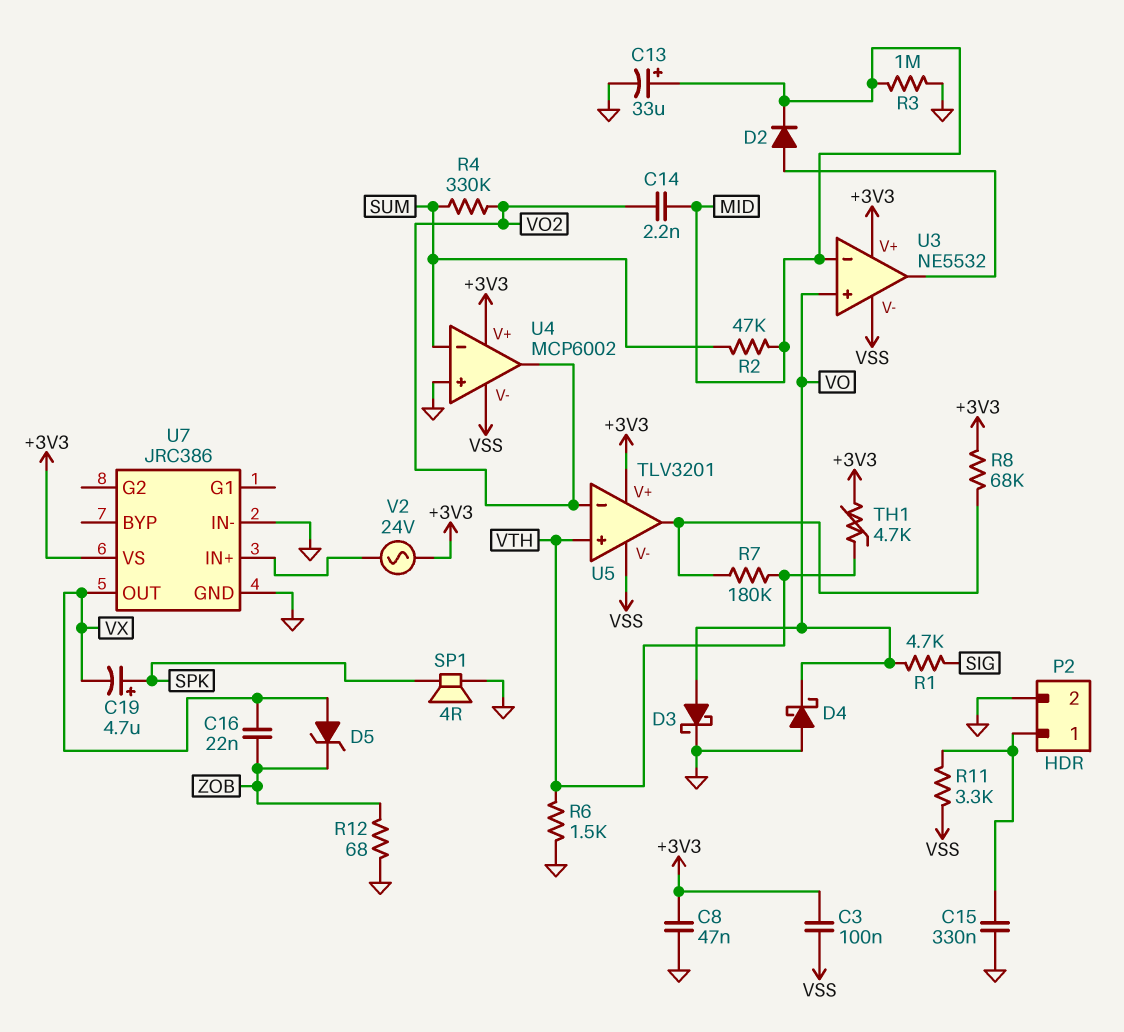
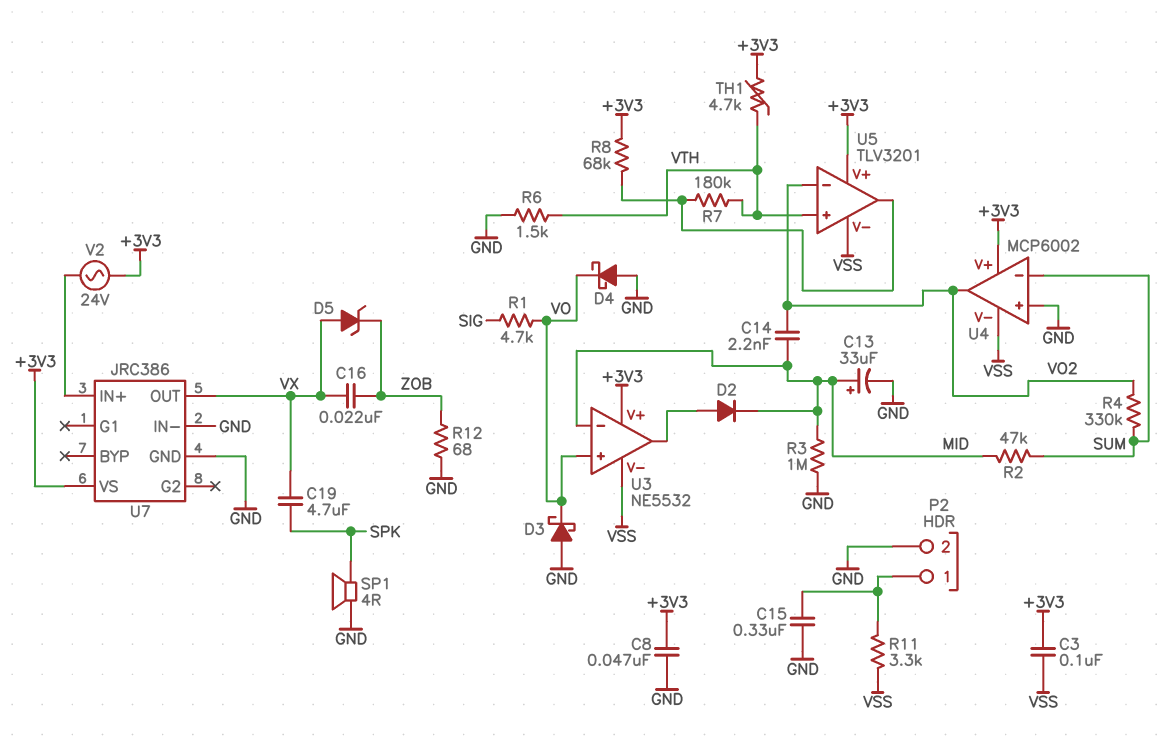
C19: 4.7uF (plus SPK, minus VX) -> 4.7uF (SPK, VX)
D3: schottky (A VO, K GND) -> schottky (A GND, K VO)

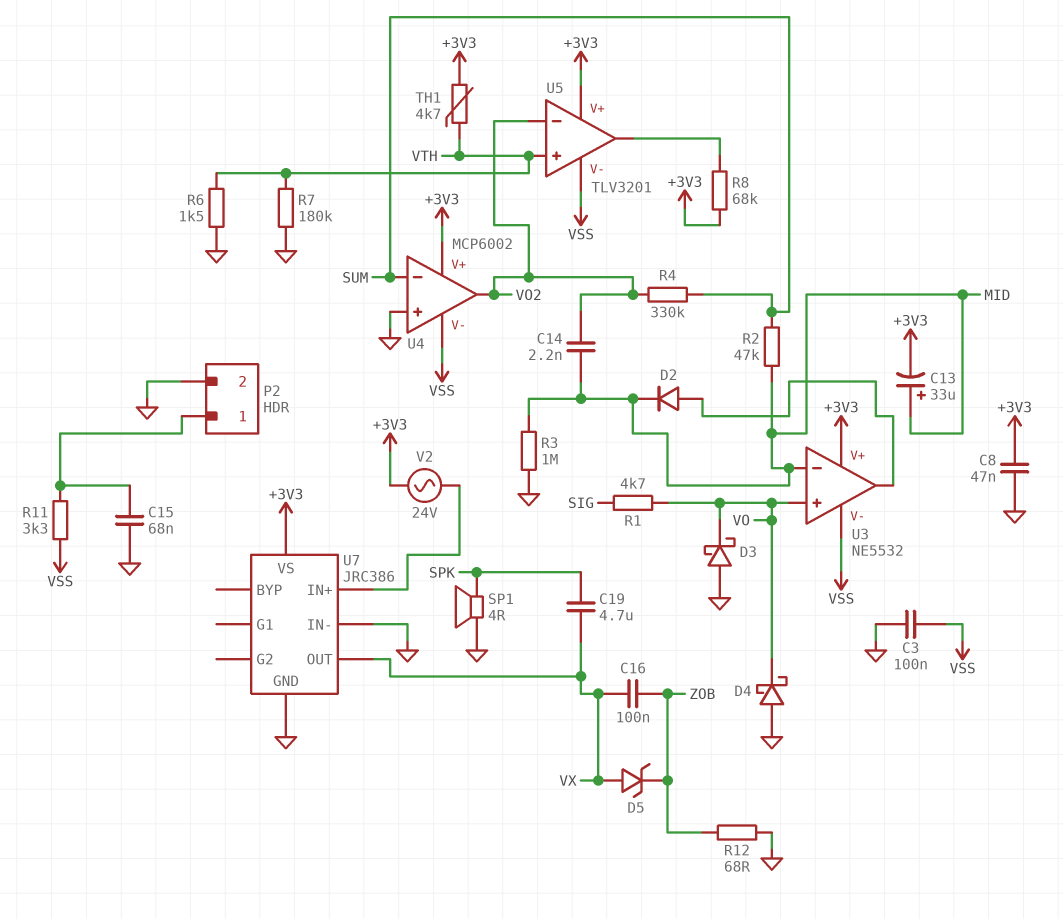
C3: 100nF (+3V3, VSS) -> 100nF (GND, VSS)
C13: 33uF (plus MID, minus GND) -> 33uF (plus MID, minus +3V3)
C15: 330nF (GND, P2/1) -> 68nF (GND, P2/1)
C16: 22nF (VX, ZOB) -> 100nF (VX, ZOB)
R7: 180k (U5/out, VTH) -> 180k (GND, VTH)

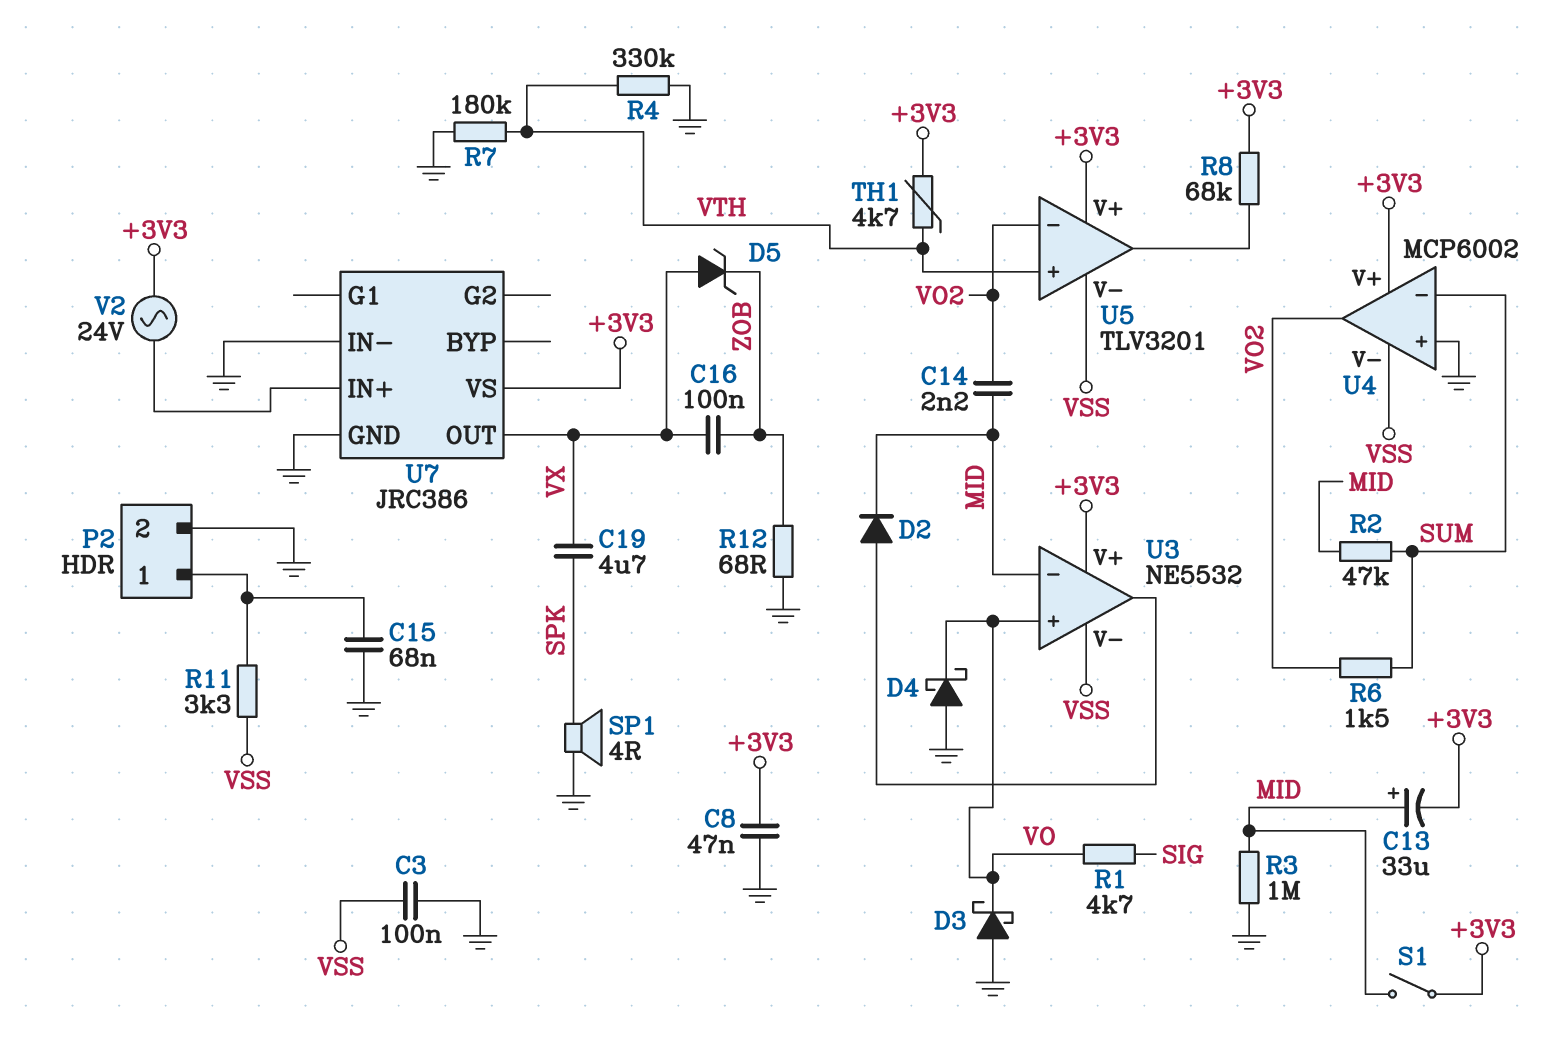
R4: 330k (SUM, VO2) -> 330k (GND, VTH)
R6: 1.5k (GND, VTH) -> 1.5k (SUM, VO2)
S1: none -> switch (+3V3, MID)

